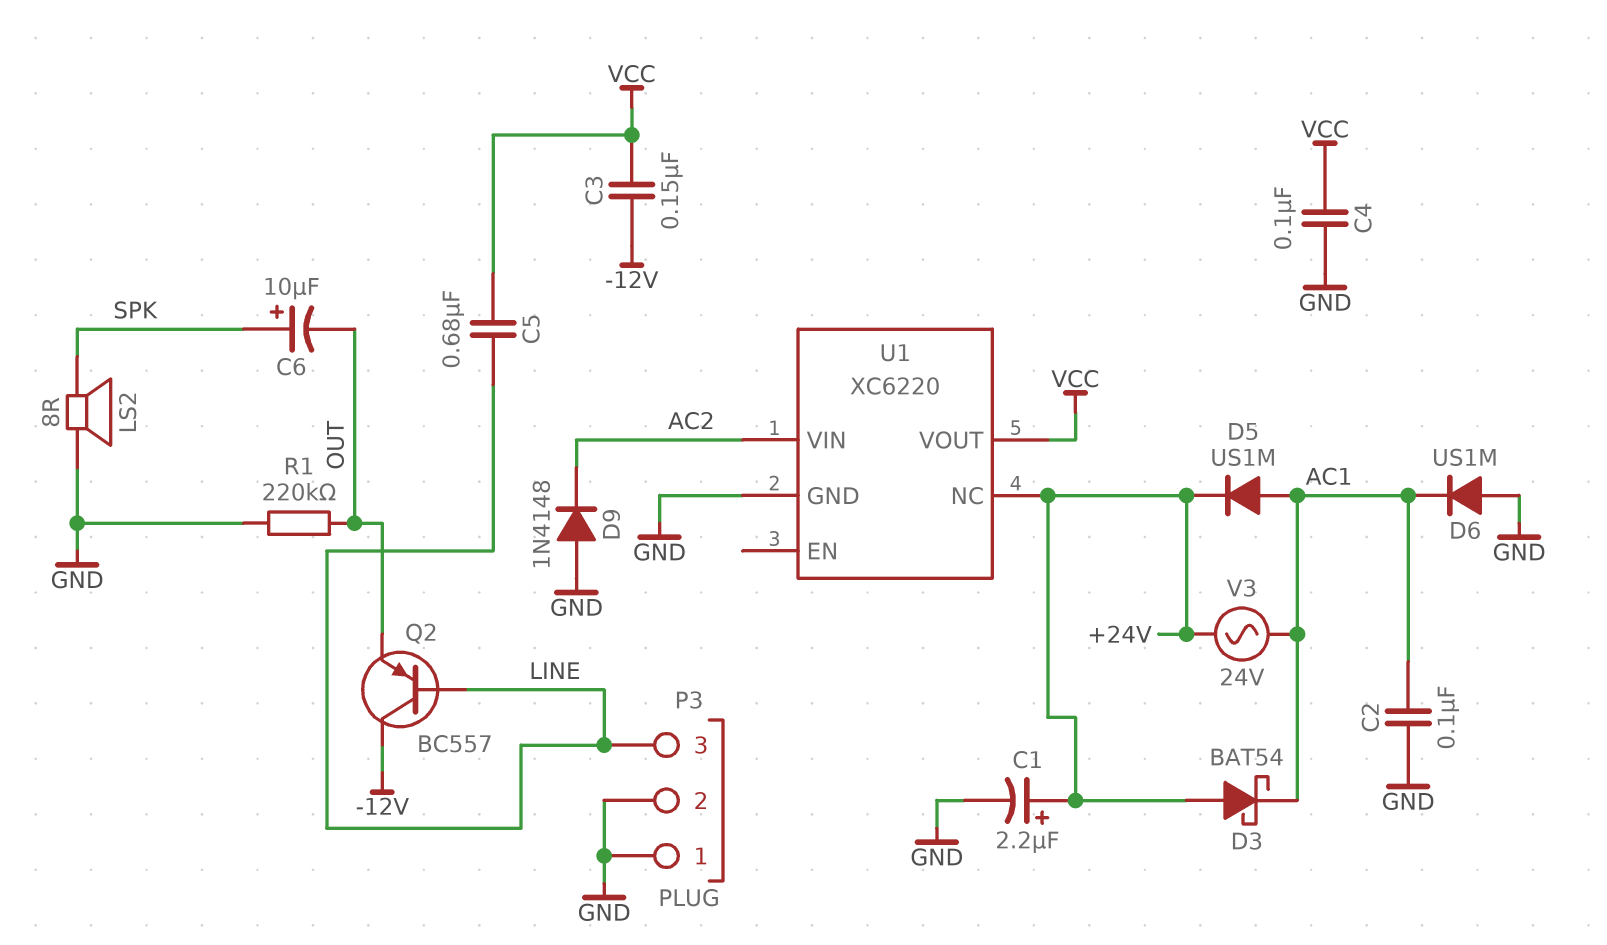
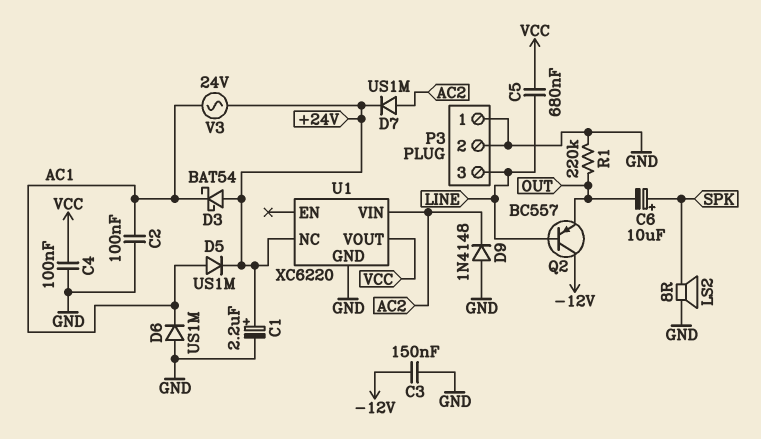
C3: 150nF (-12V, VCC) -> 150nF (-12V, GND)
D7: none -> diode US1M (A AC2, K +24V)

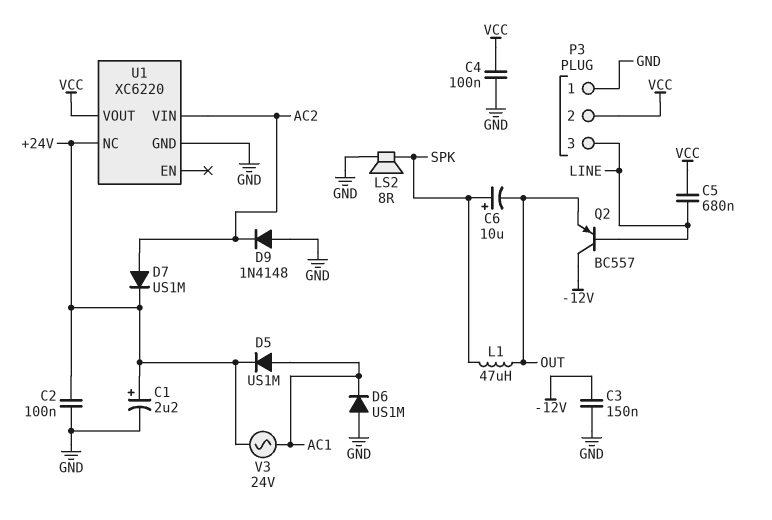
C2: 100nF (AC1, GND) -> 100nF (+24V, GND)
D3: schottky BAT54 (A +24V, K AC1) -> none
L1: none -> 47uH (OUT, SPK)
P3 pin 2: GND -> VCC
R1: 220k (GND, OUT) -> none

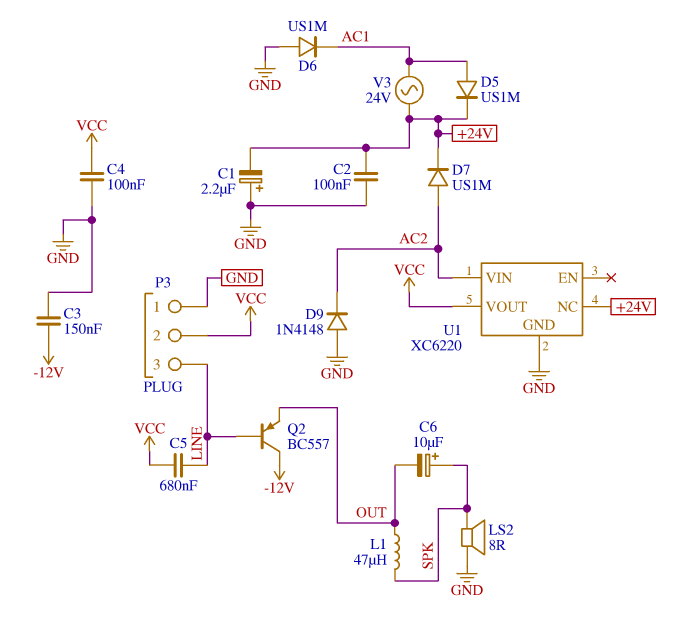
C1: 2.2uF (plus +24V, minus GND) -> 2.2uF (plus GND, minus +24V)

